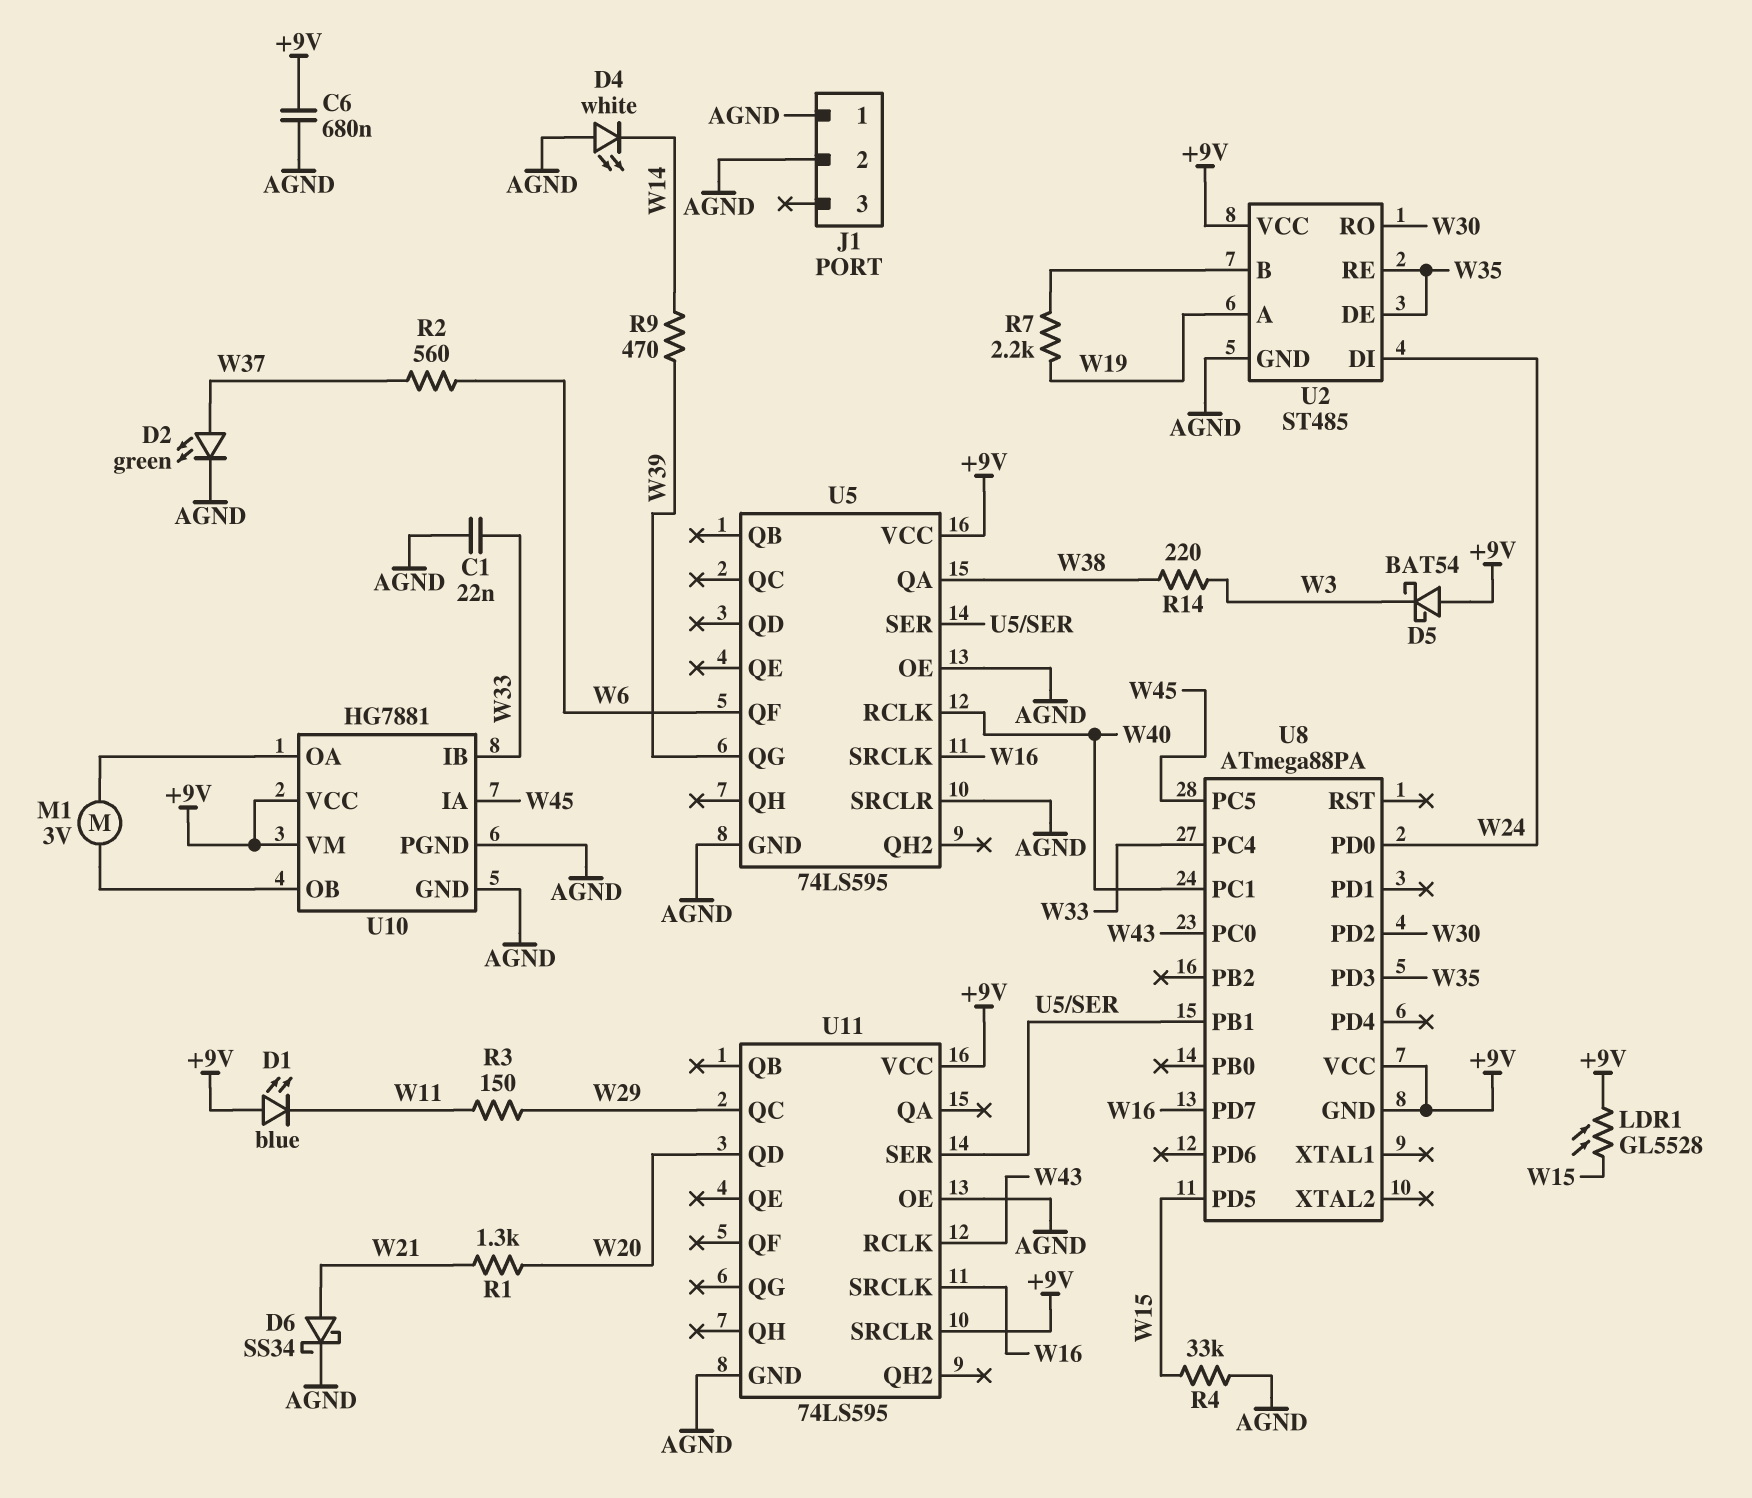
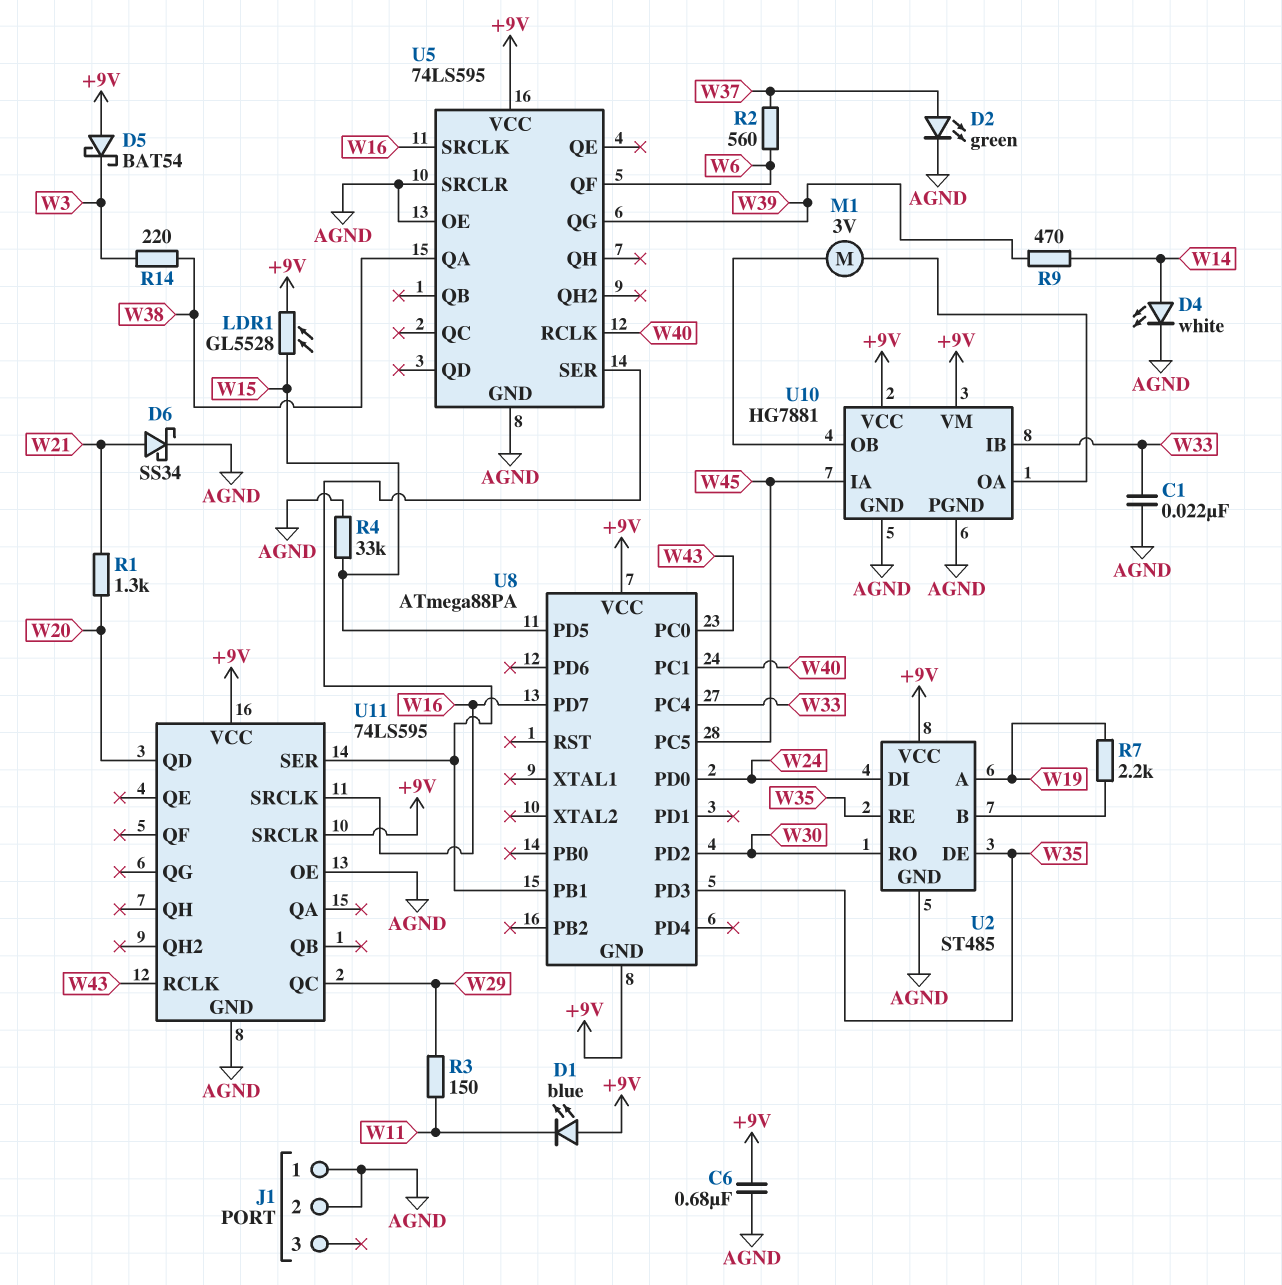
D4: LED white (A AGND, K W14) -> LED white (A W14, K AGND)

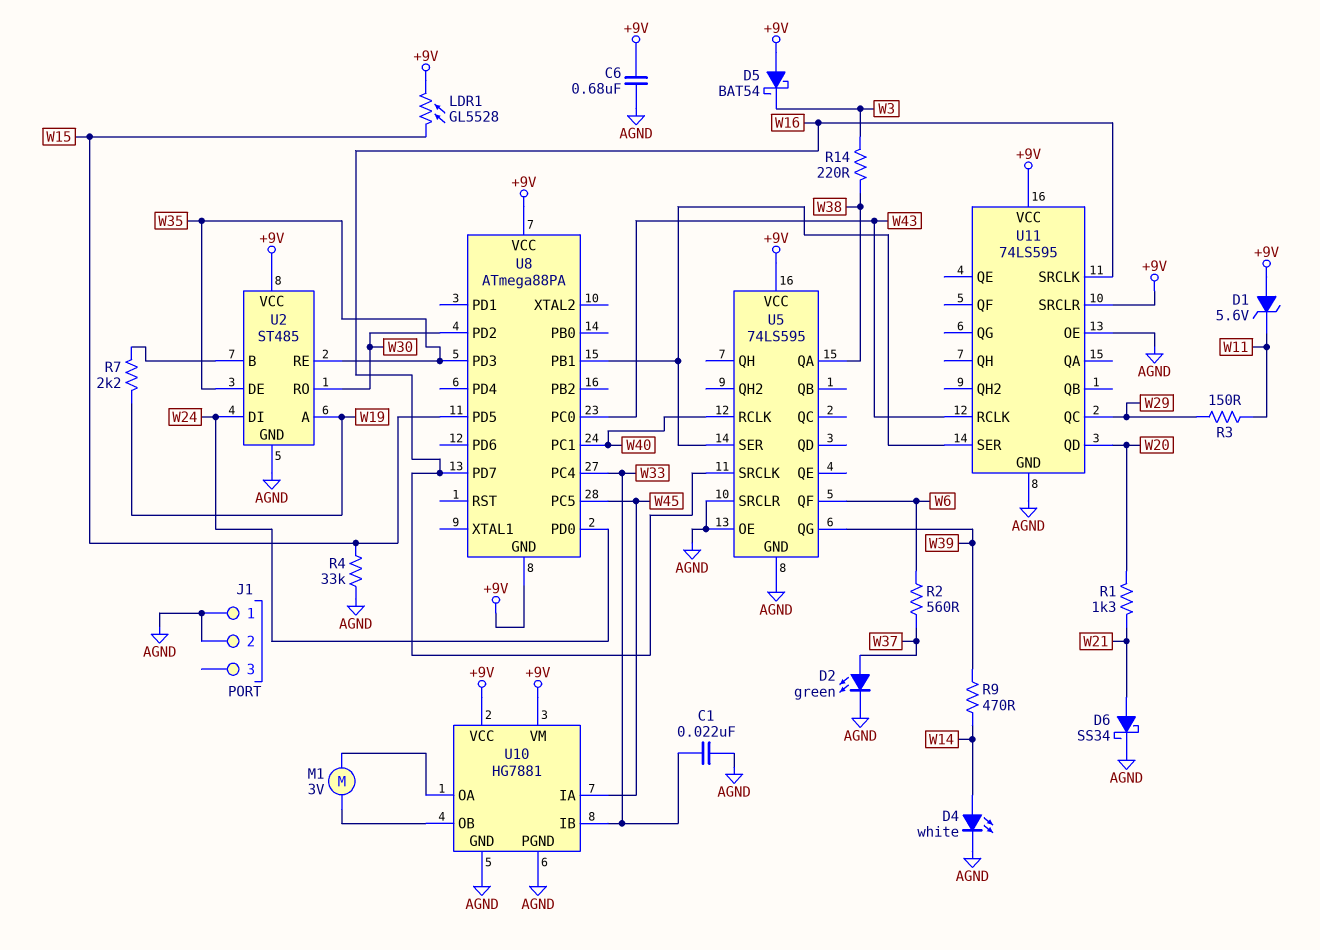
D1: LED blue (A +9V, K W11) -> zener 5.6V (A +9V, K W11)

